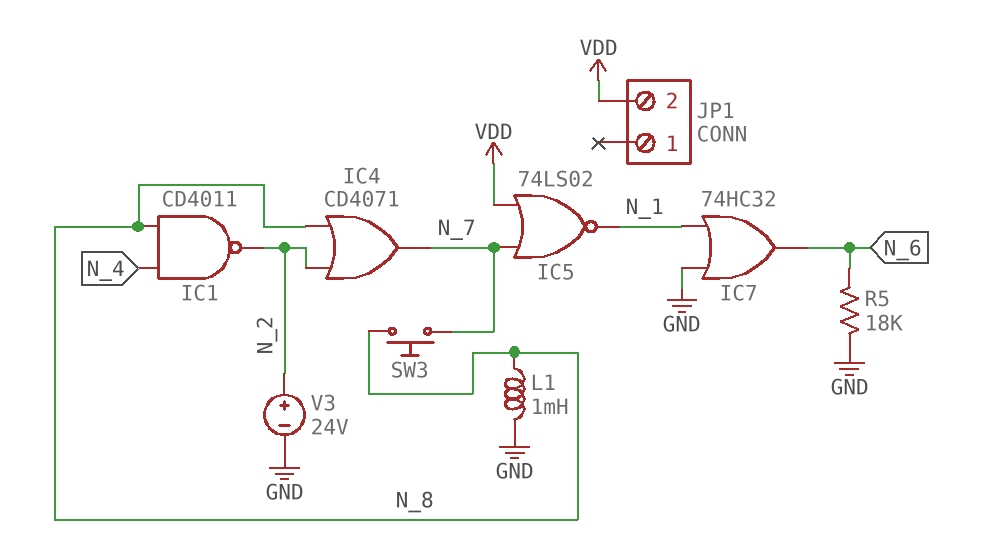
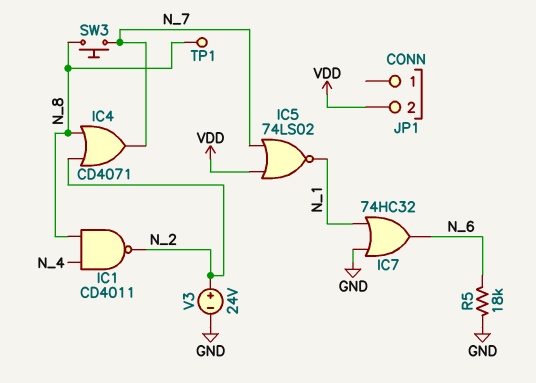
L1: 1mH (GND, N_8) -> none
TP1: none -> test point (N_8)

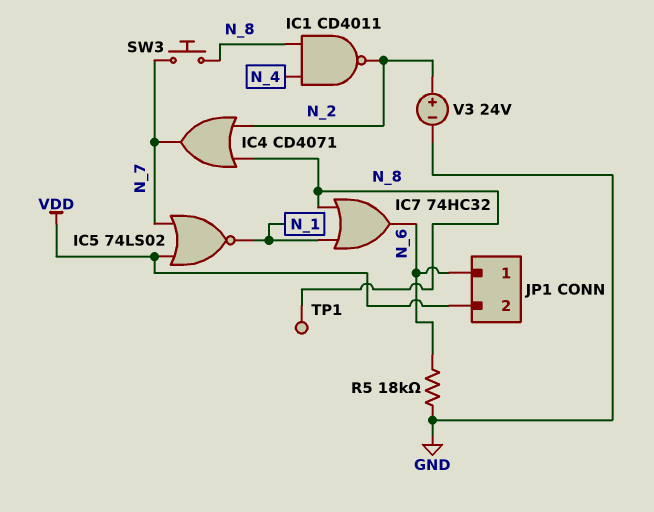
IC7: OR 74HC32 (in GND, in N_1, out N_6) -> OR 74HC32 (in N_1, in N_8, out N_6)
JP1 pin 1: none -> N_6

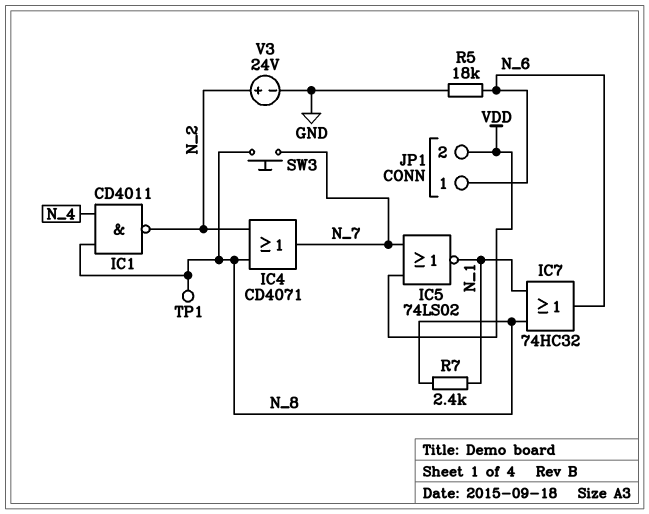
R7: none -> 2.4k (N_1, N_8)

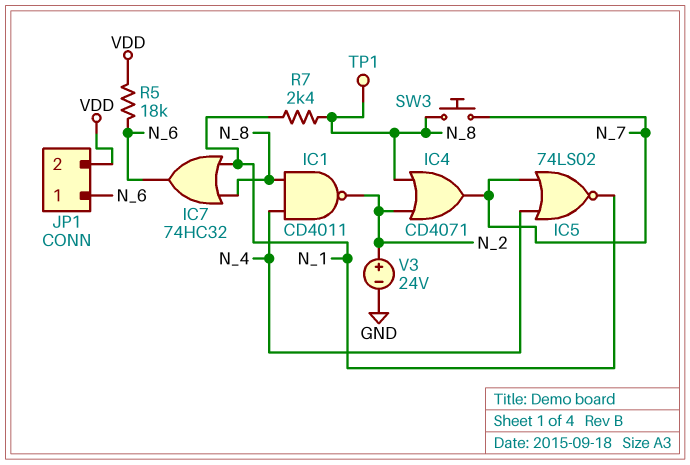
IC5: NOR 74LS02 (in N_7, in VDD, out N_1) -> NOR 74LS02 (in N_4, in N_7, out N_1)
R5: 18k (GND, N_6) -> 18k (N_6, VDD)

